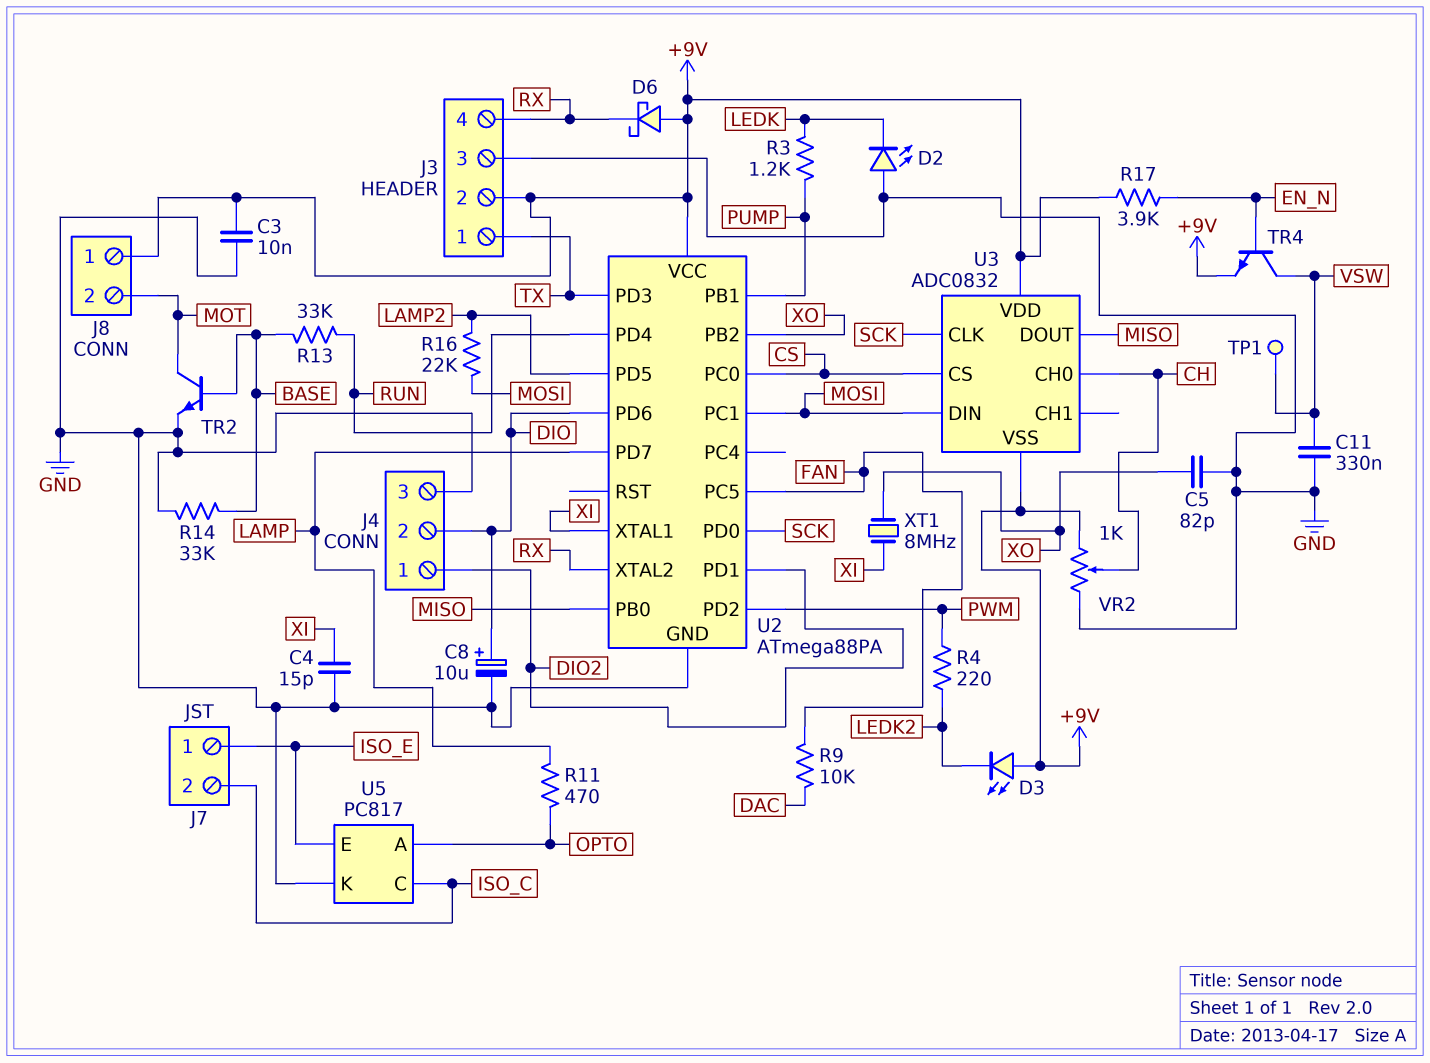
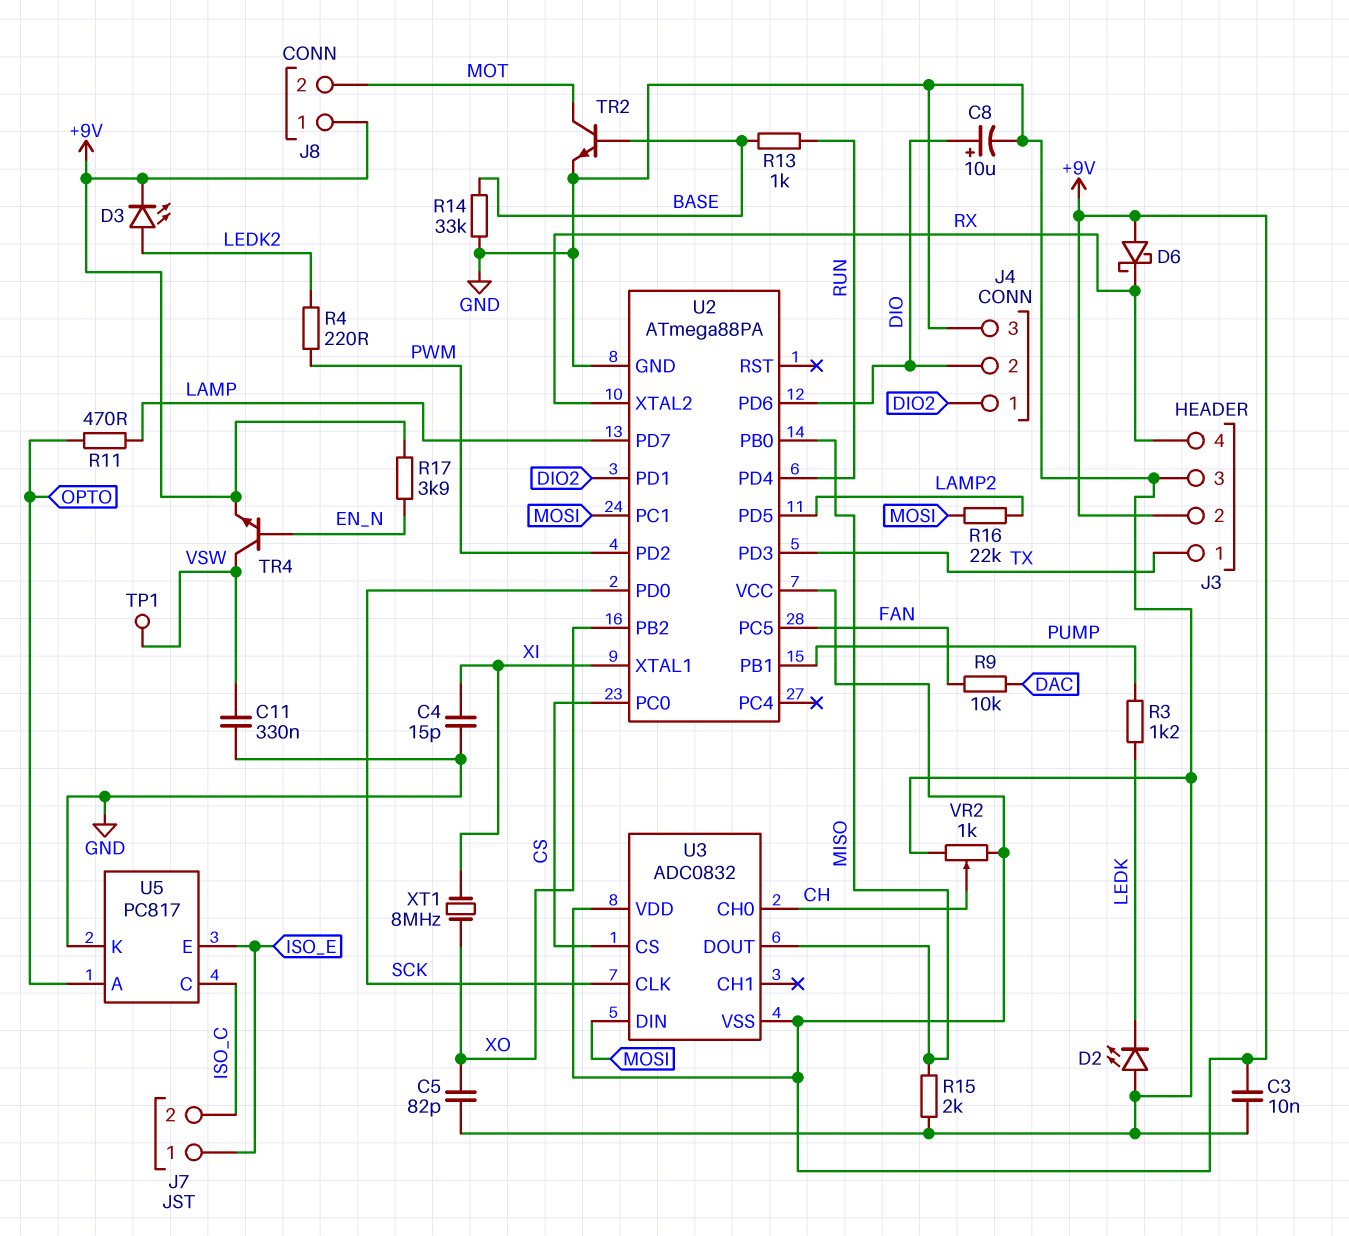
D3: LED (A +9V, K LEDK2) -> LED (A LEDK2, K +9V)
R13: 33k (BASE, RUN) -> 1k (BASE, RUN)
R15: none -> 2k (GND, MISO)

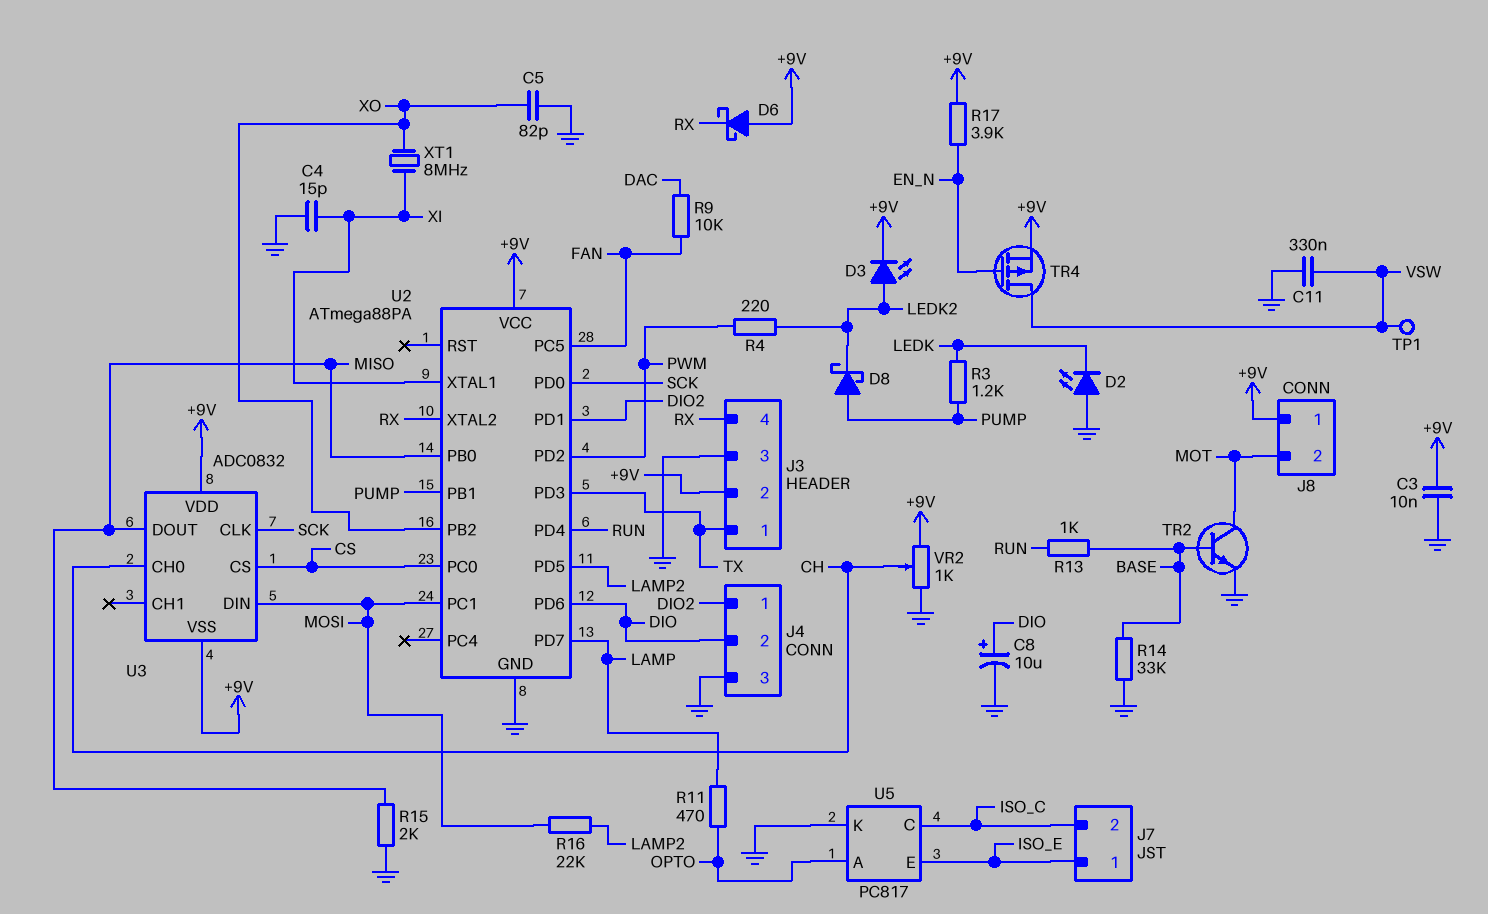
D8: none -> schottky (A PUMP, K LEDK2)
TR4: NPN (B EN_N, C VSW, E +9V) -> PMOS (G EN_N, D VSW, S +9V)

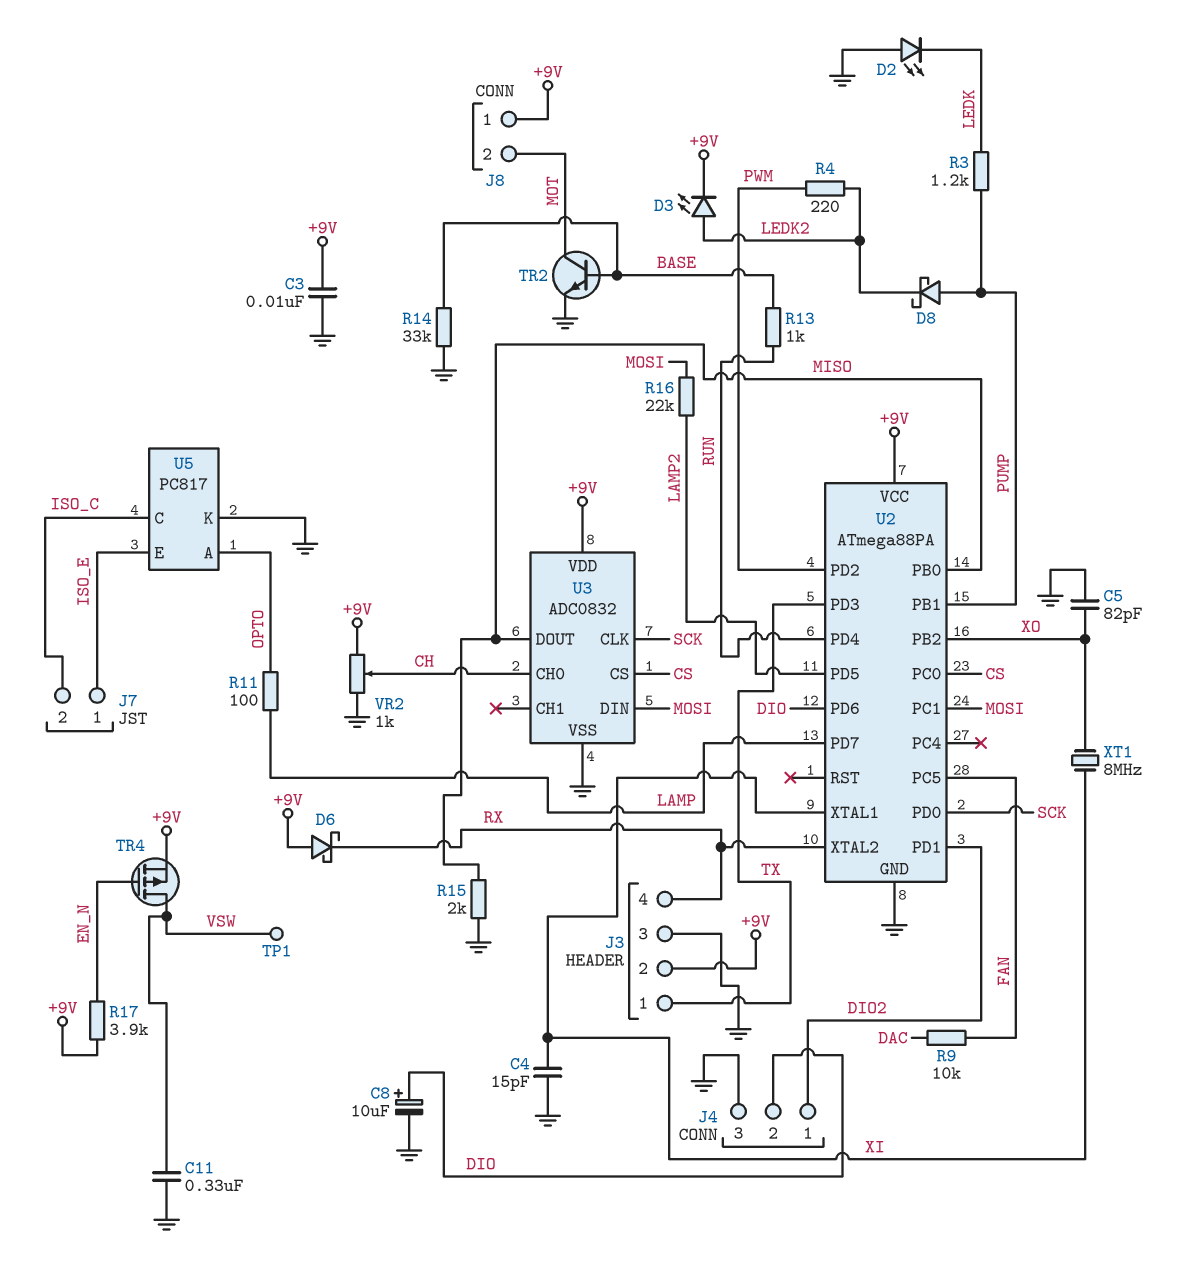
R11: 470 (LAMP, OPTO) -> 100 (LAMP, OPTO)
U3 pin VSS: +9V -> GND

